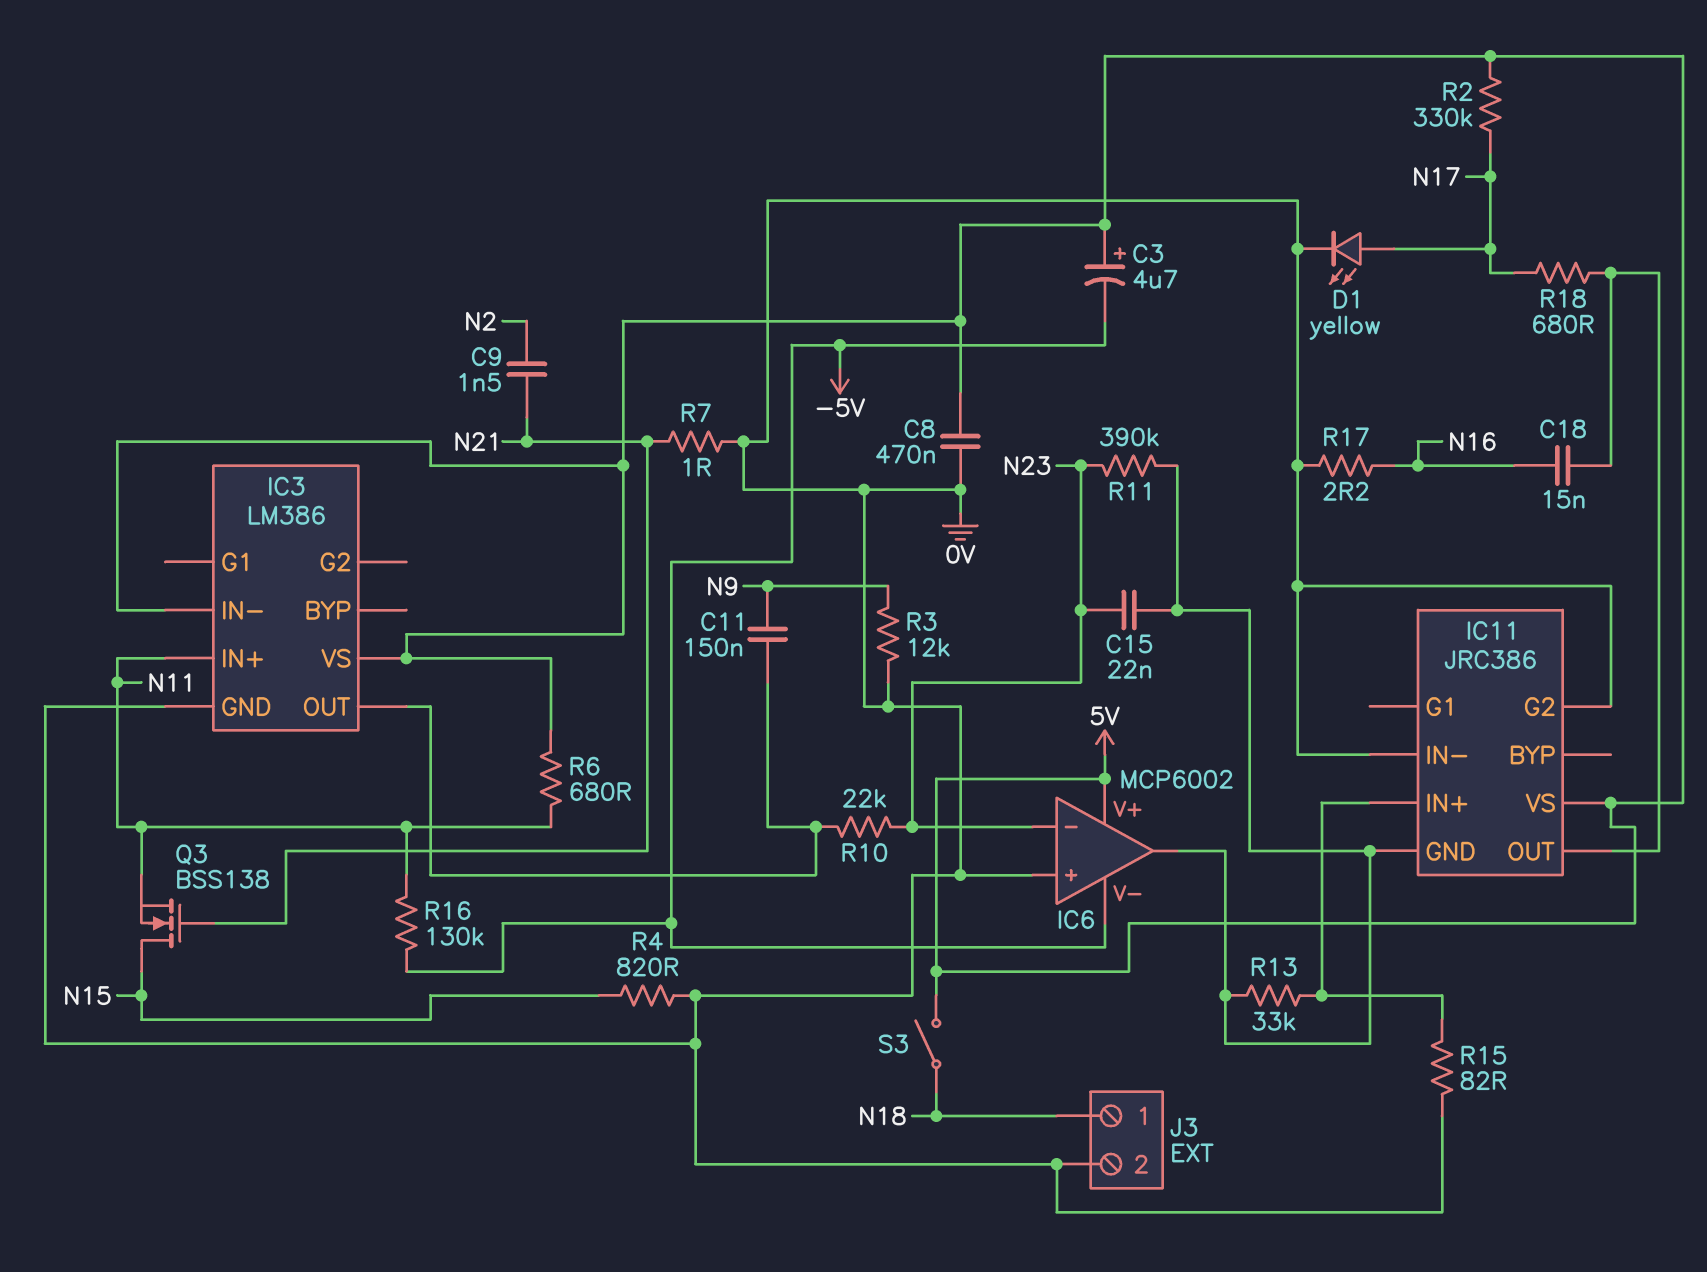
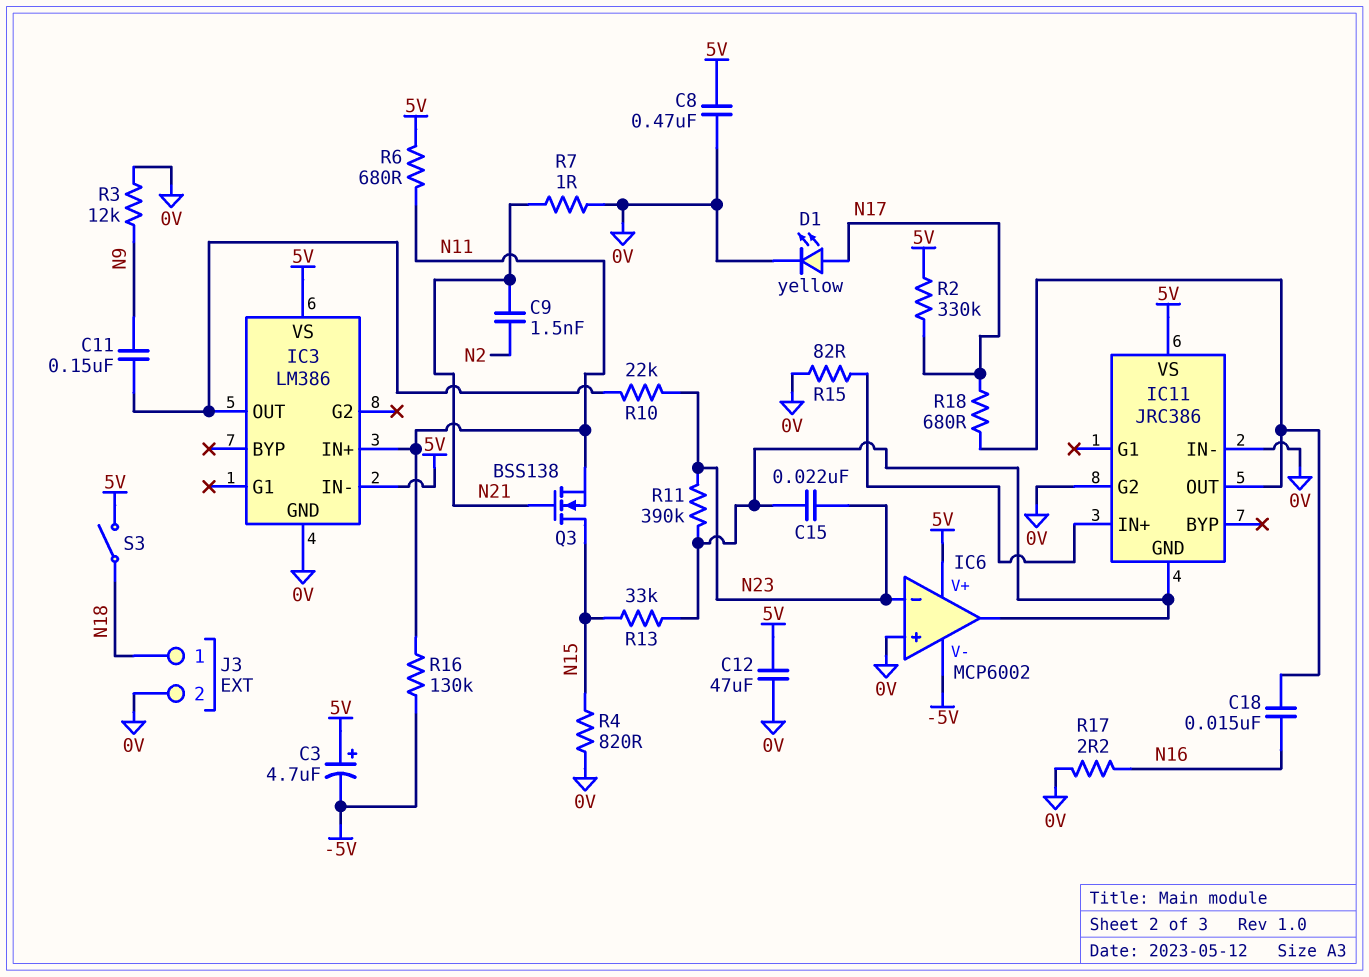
C12: none -> 47uF (0V, 5V)
R13: 33k (IC6/out, IC11/IN+) -> 33k (IC6/out, N15)

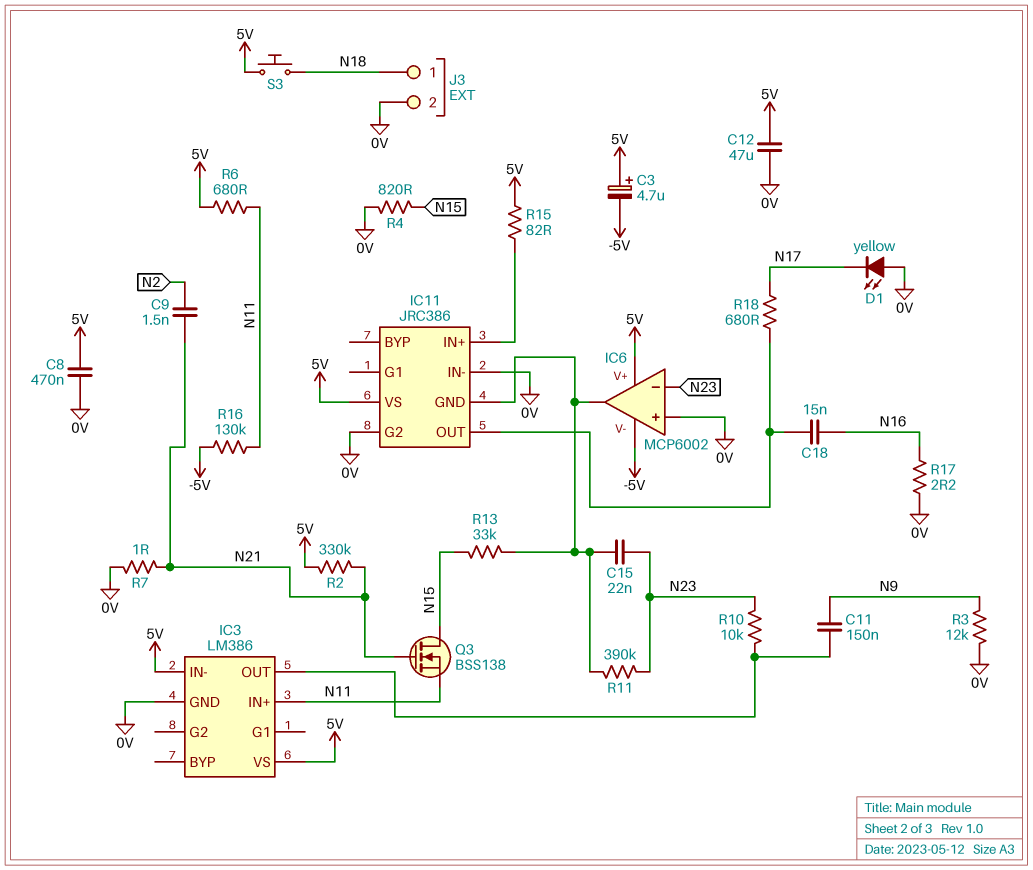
D1: LED yellow (A N17, K 0V) -> LED yellow (A 0V, K N17)
R2: 330k (5V, N17) -> 330k (5V, N21)
R10: 22k (IC3/OUT, N23) -> 10k (IC3/OUT, N23)
R15: 82 (0V, IC11/IN+) -> 82 (5V, IC11/IN+)
S3: switch (5V, N18) -> button (5V, N18)

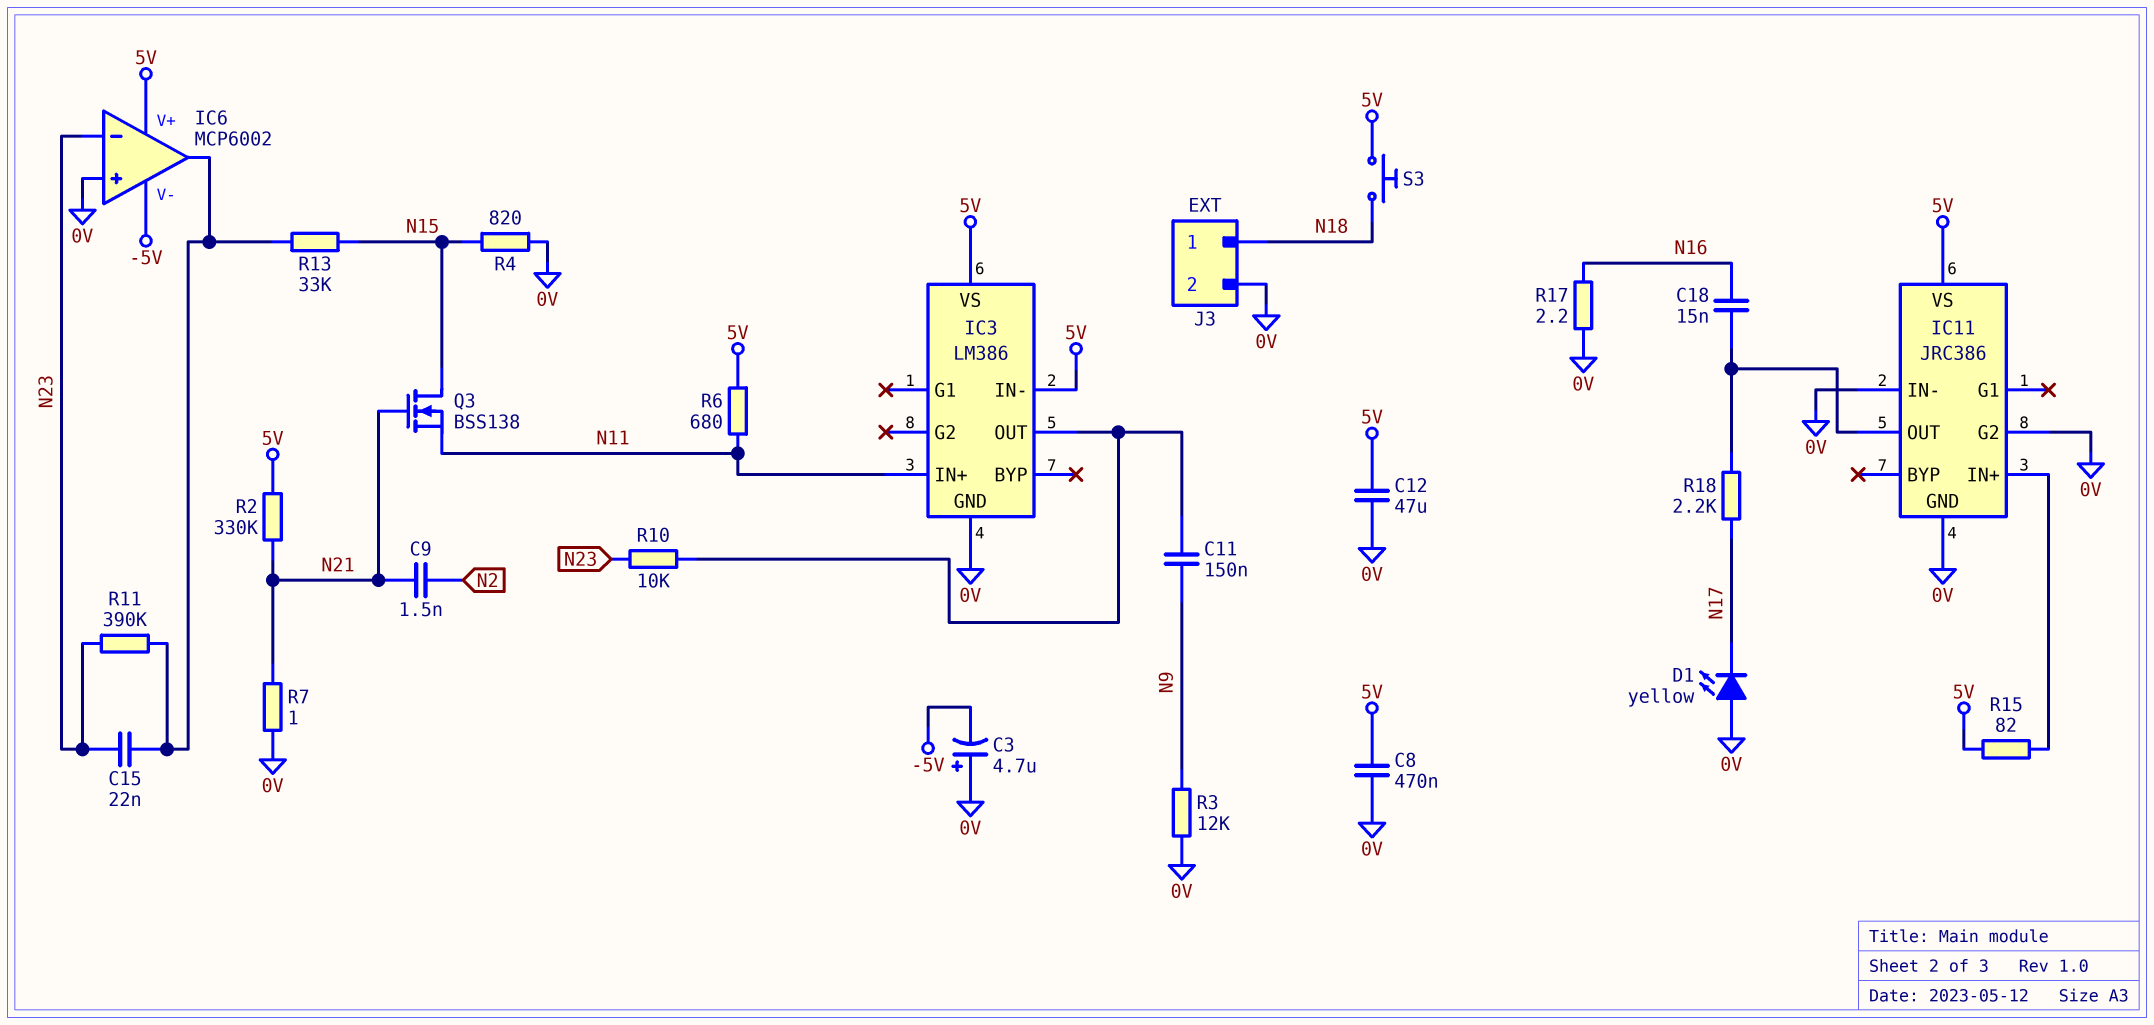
C3: 4.7uF (plus 5V, minus -5V) -> 4.7uF (plus 0V, minus -5V)
IC11 pin GND: IC6/out -> 0V
R16: 130k (-5V, N11) -> none
R18: 680 (IC11/OUT, N17) -> 2.2k (IC11/OUT, N17)

